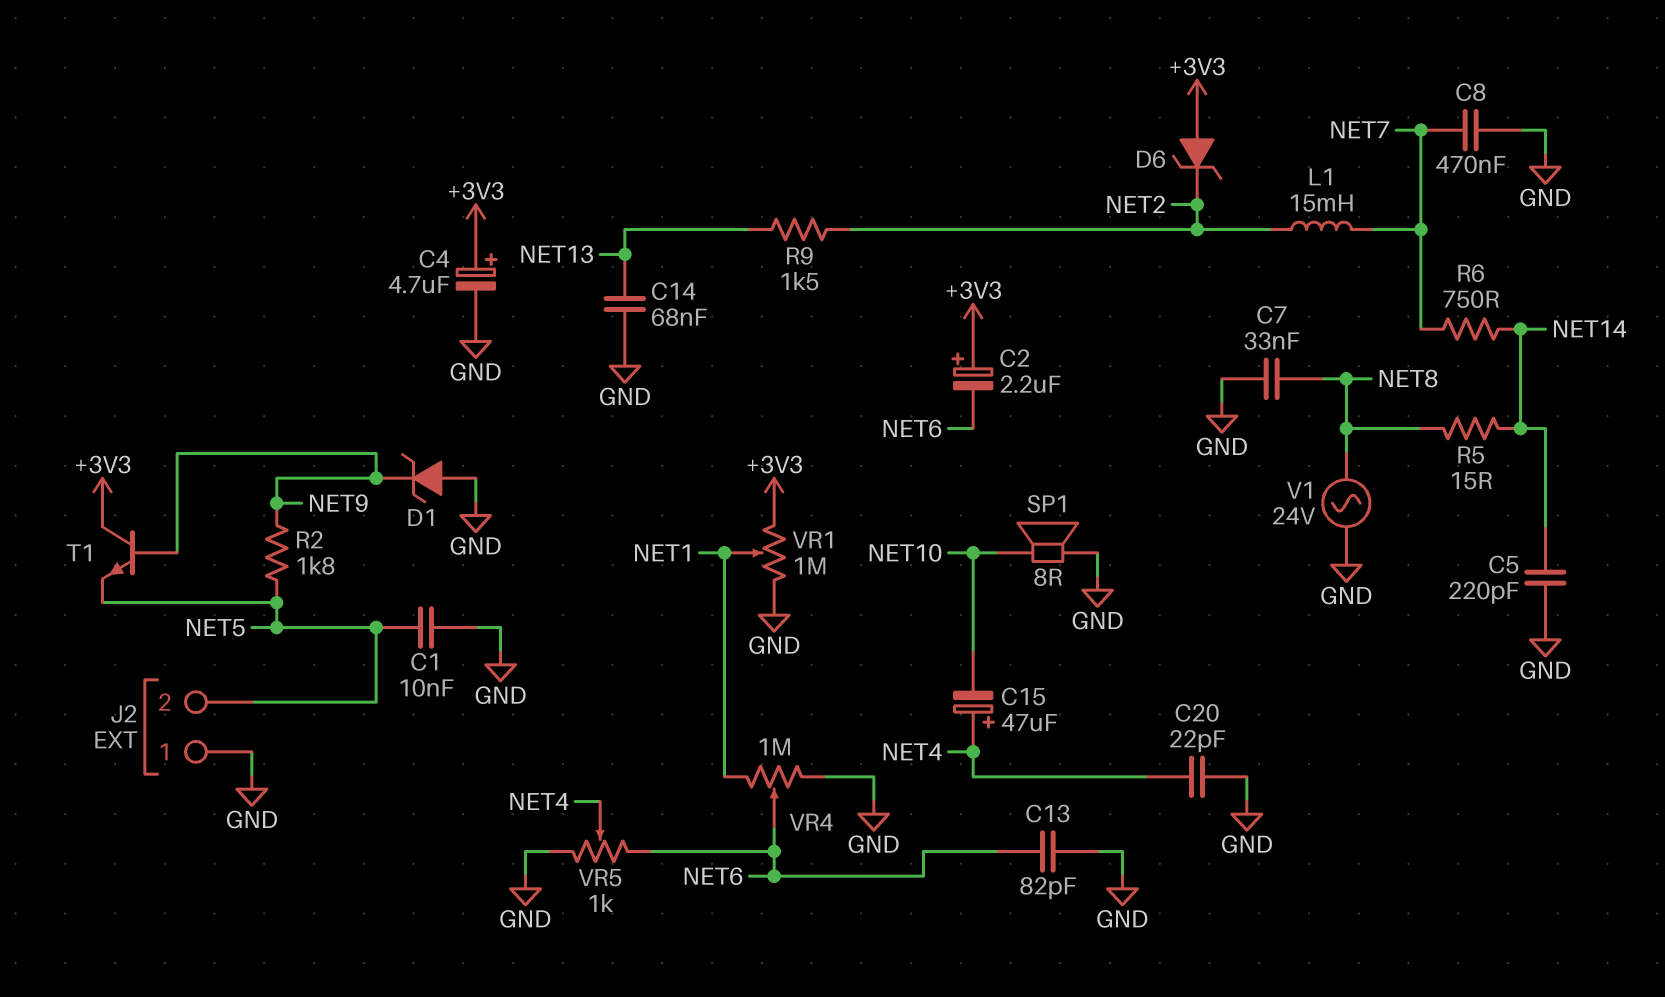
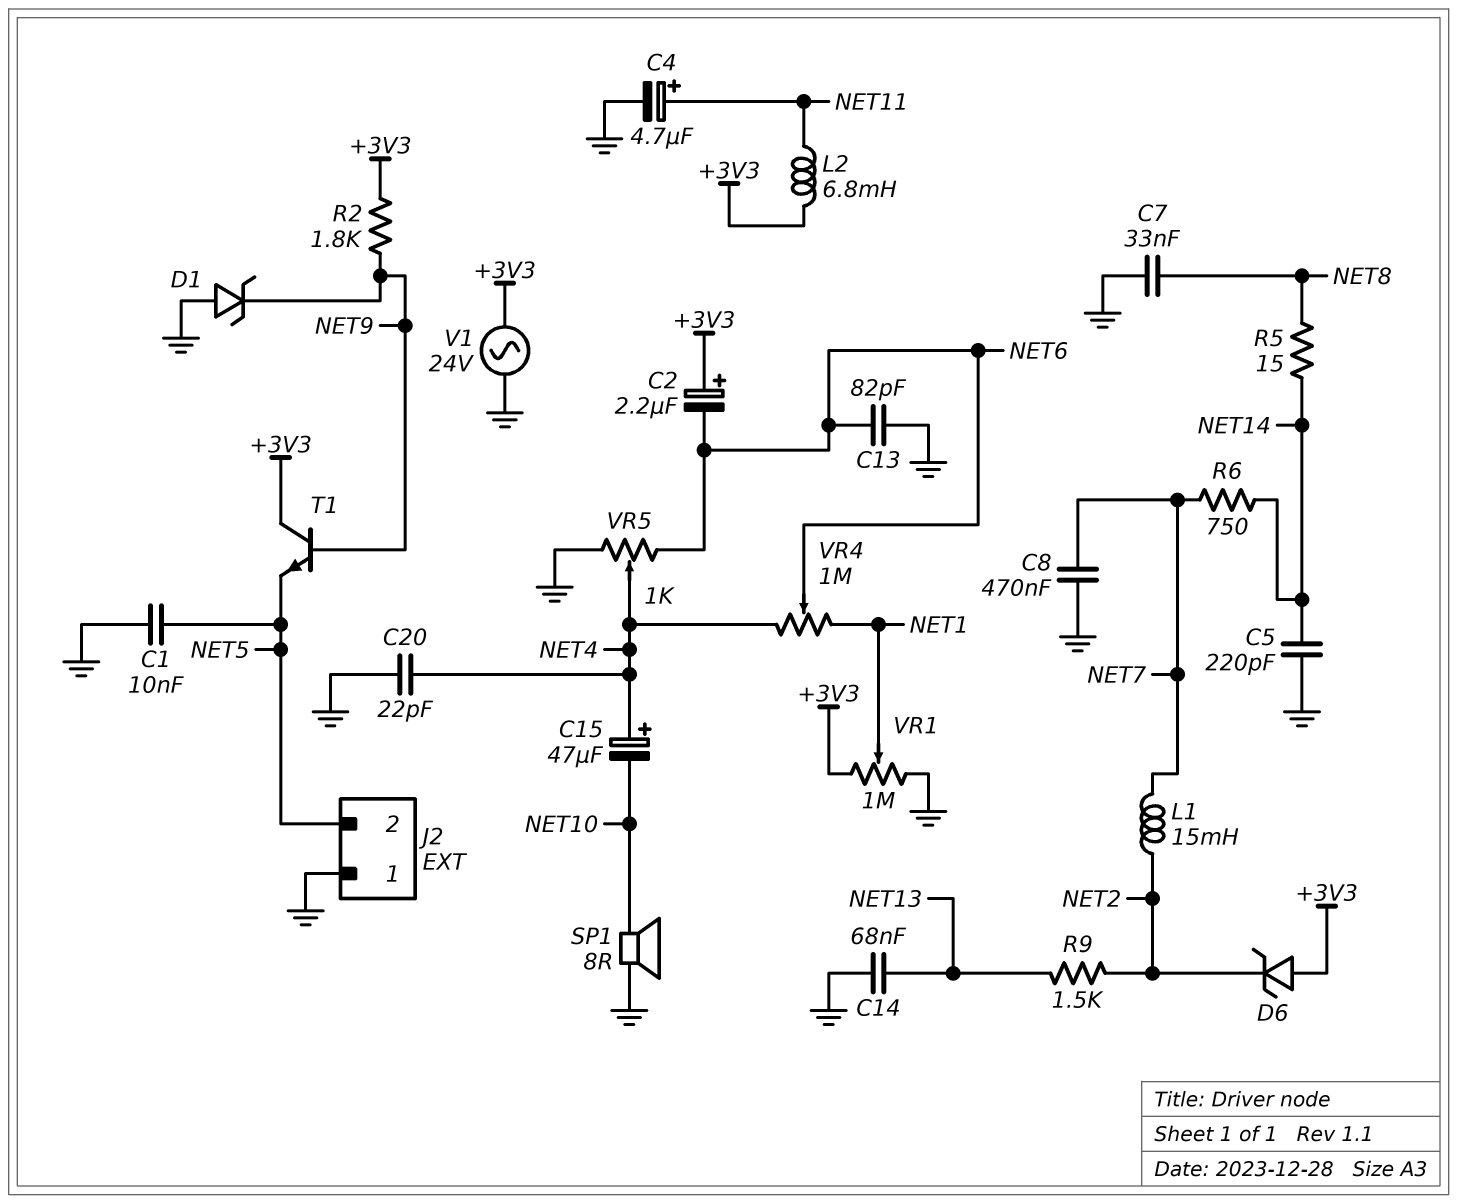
C4: 4.7uF (plus +3V3, minus GND) -> 4.7uF (plus NET11, minus GND)
L2: none -> 6.8mH (+3V3, NET11)
R2: 1.8k (NET5, NET9) -> 1.8k (+3V3, NET9)
V1: AC 24V (GND, NET8) -> AC 24V (+3V3, GND)
VR4: 1M (GND, NET1, wiper NET6) -> 1M (NET1, NET4, wiper NET6)

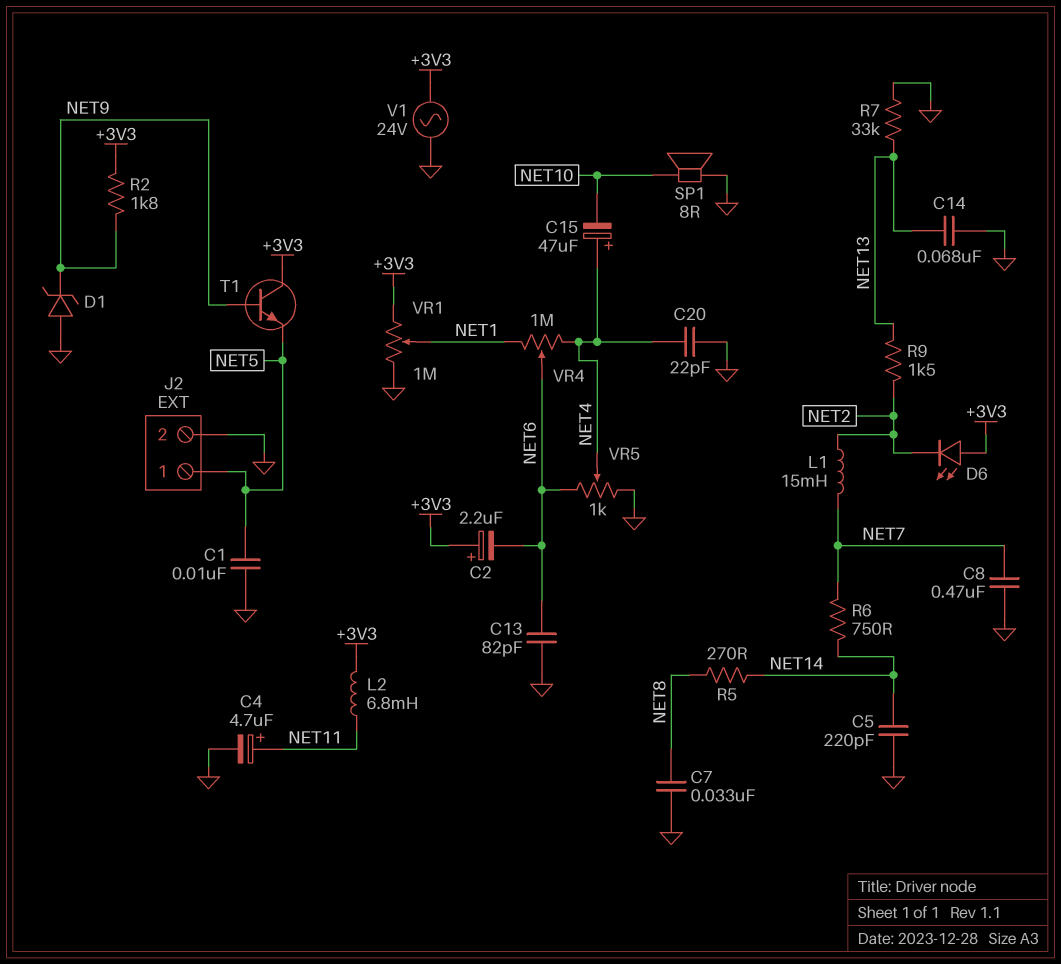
D6: zener (A +3V3, K NET2) -> LED (A +3V3, K NET2)
J2 pin 1: GND -> NET5
J2 pin 2: NET5 -> GND
R5: 15 (NET8, NET14) -> 270 (NET8, NET14)
R7: none -> 33k (GND, NET13)

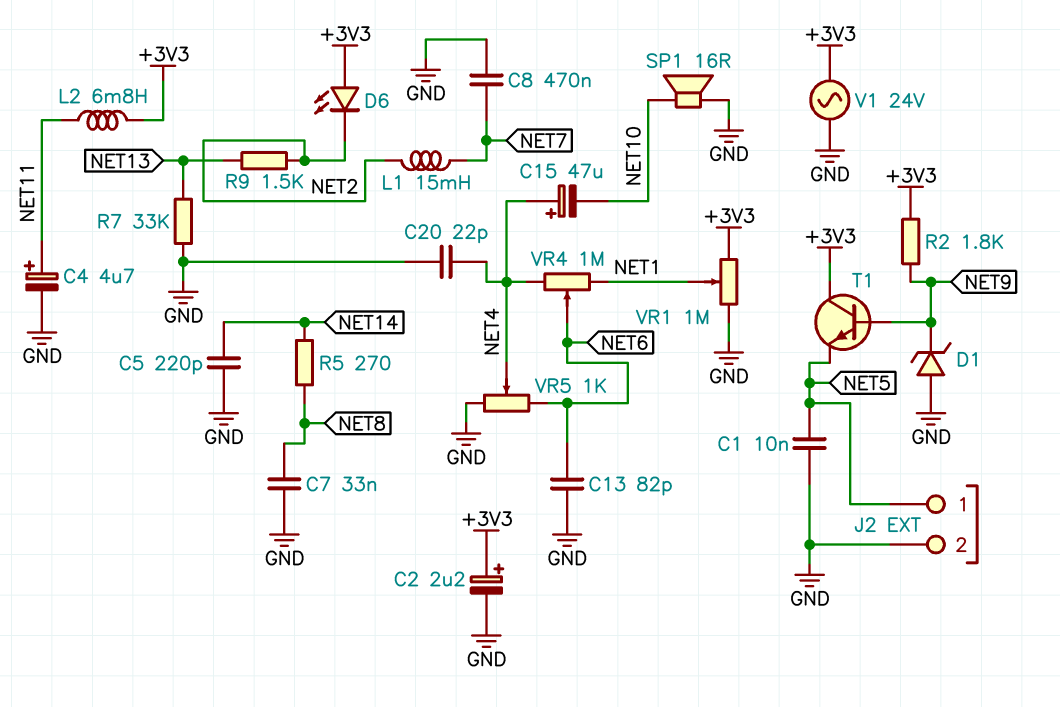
C2: 2.2uF (plus +3V3, minus NET6) -> 2.2uF (plus +3V3, minus GND)
C14: 68nF (GND, NET13) -> none
R6: 750 (NET7, NET14) -> none
SP1: speaker 8R (GND, NET10) -> speaker 16R (GND, NET10)

